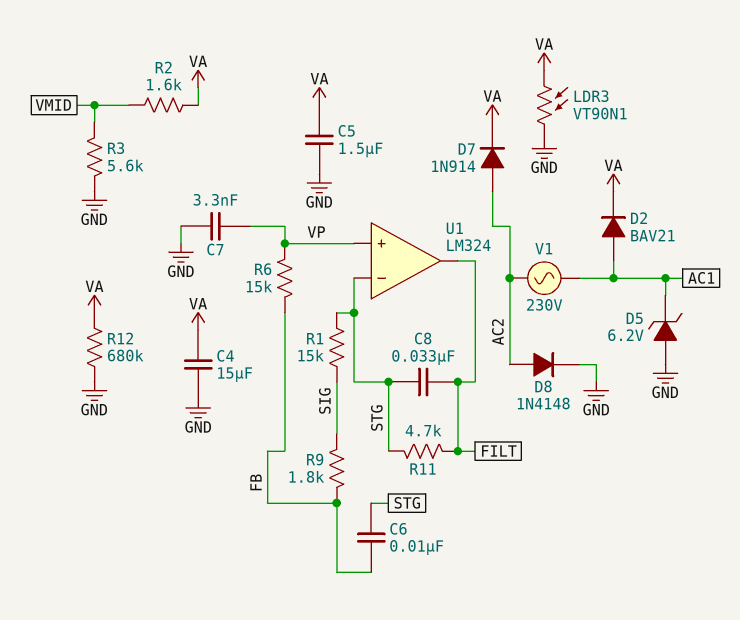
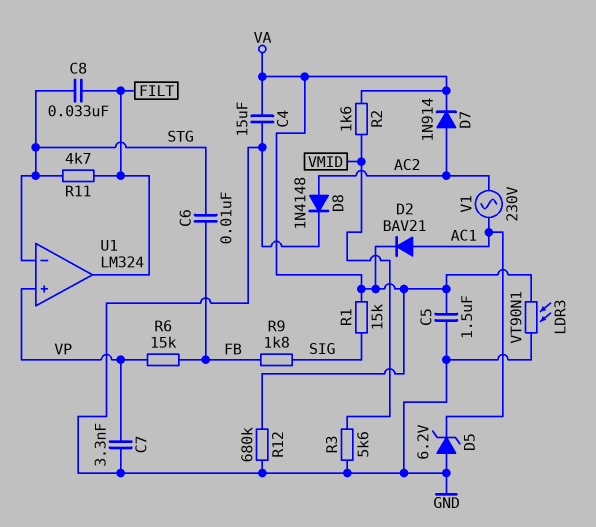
R1: 15k (SIG, STG) -> 15k (SIG, VA)

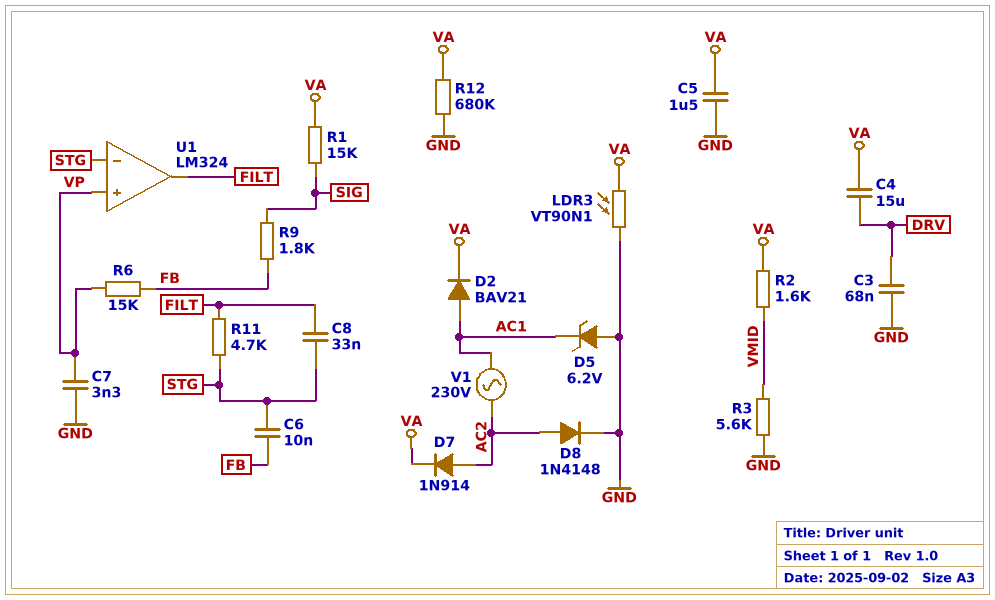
C3: none -> 68nF (DRV, GND)
C4: 15uF (GND, VA) -> 15uF (DRV, VA)

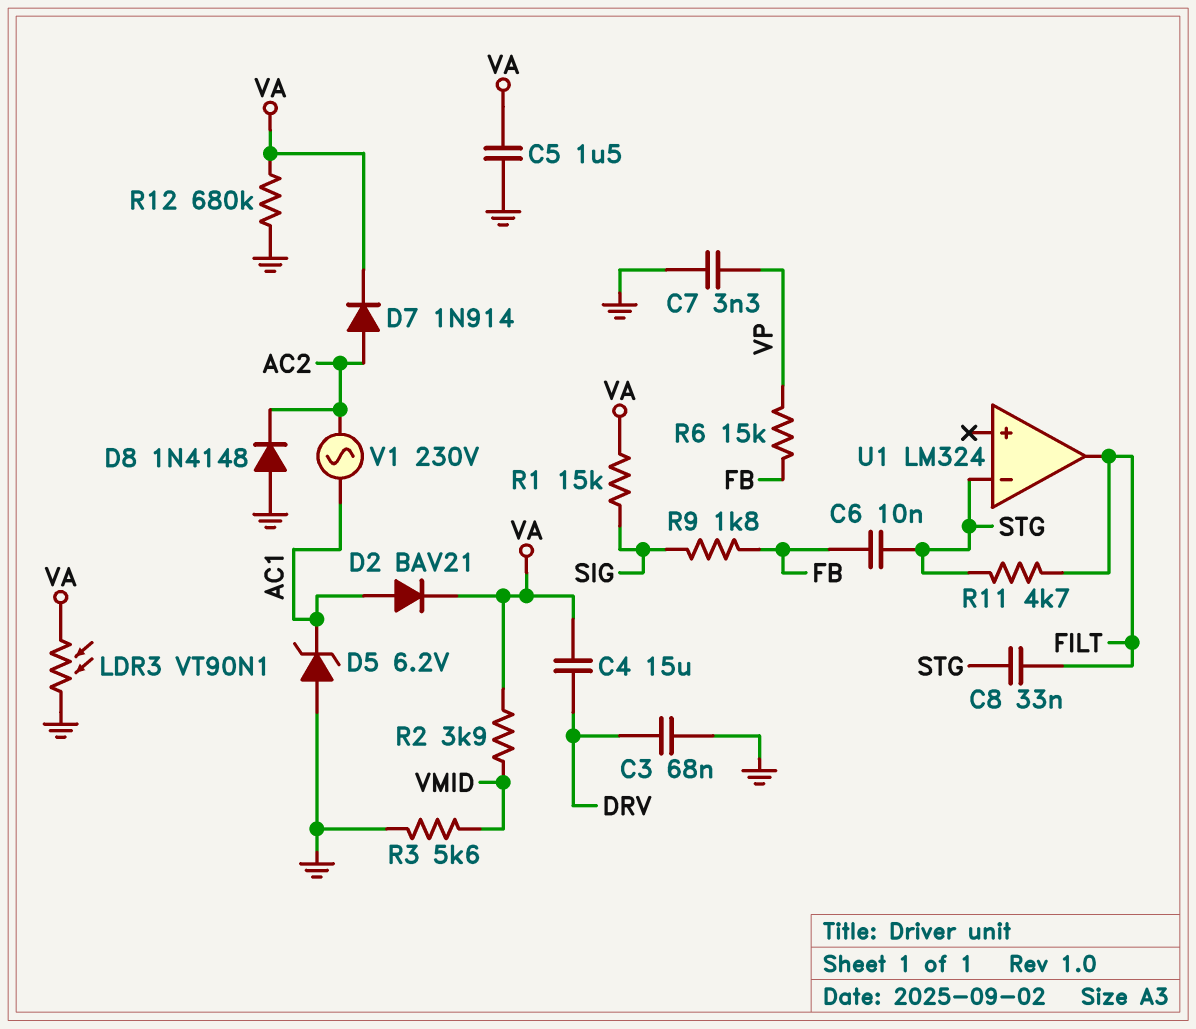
D8: diode 1N4148 (A AC2, K GND) -> diode 1N4148 (A GND, K AC2)
R2: 1.6k (VA, VMID) -> 3.9k (VA, VMID)
U1 pin in+: VP -> none

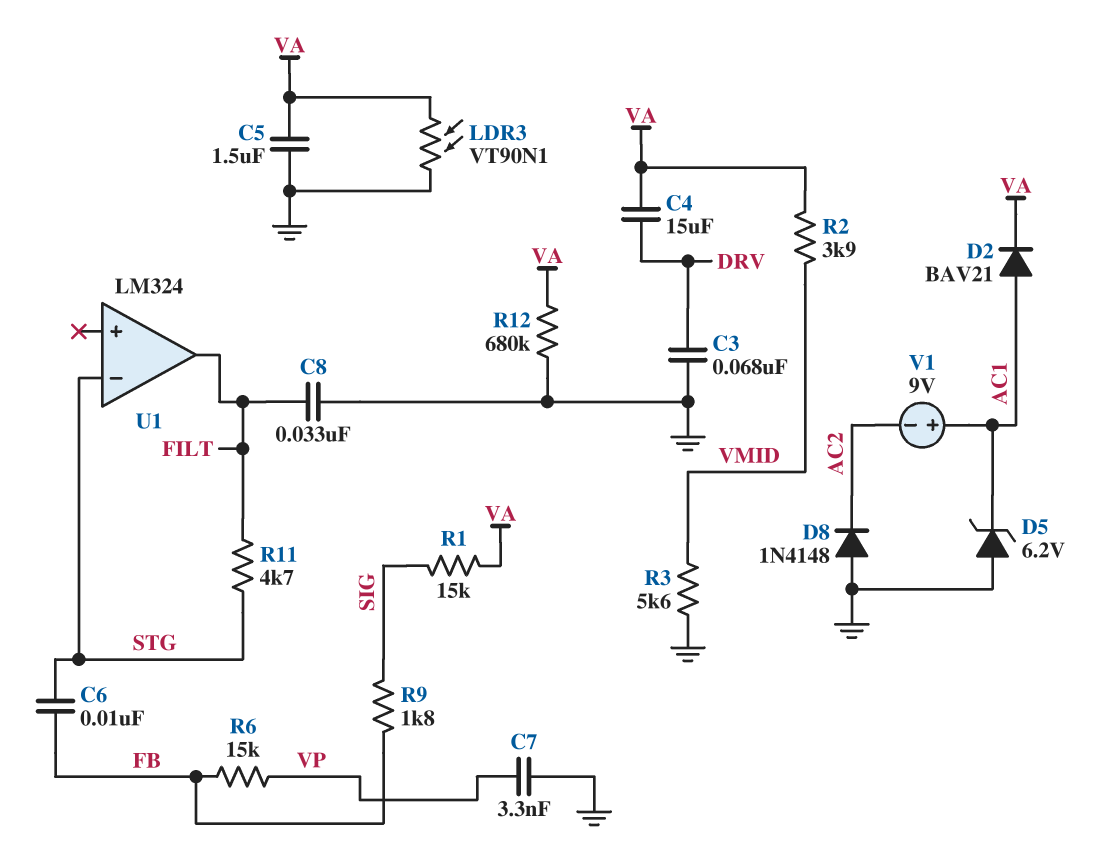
C8: 33nF (FILT, STG) -> 33nF (FILT, GND)
D7: diode 1N914 (A AC2, K VA) -> none
V1: AC 230V (AC1, AC2) -> 9V (plus AC1, minus AC2)

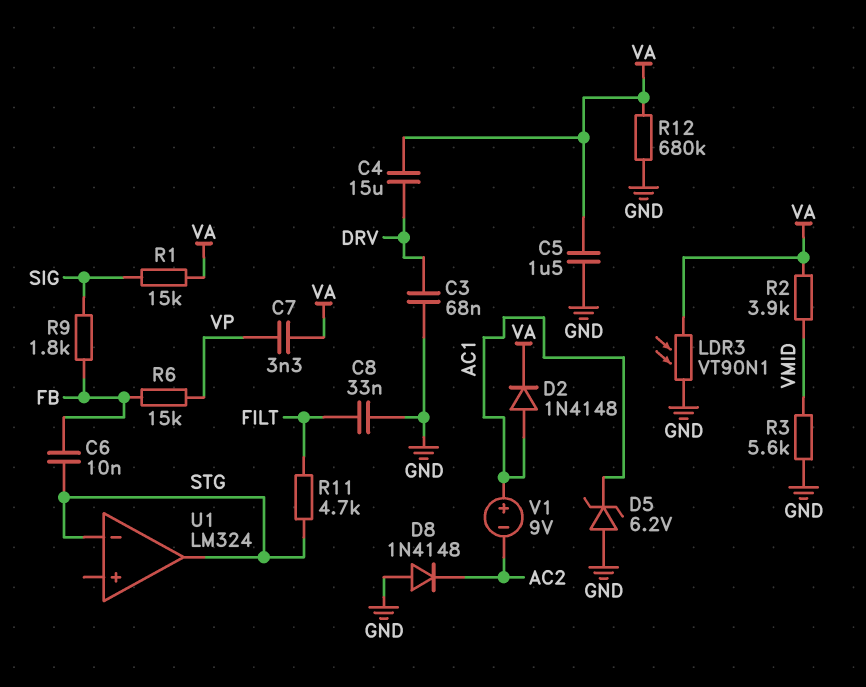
C7: 3.3nF (GND, VP) -> 3.3nF (VA, VP)
D2: diode BAV21 (A AC1, K VA) -> diode 1N4148 (A AC1, K VA)
U1 pin out: FILT -> STG

